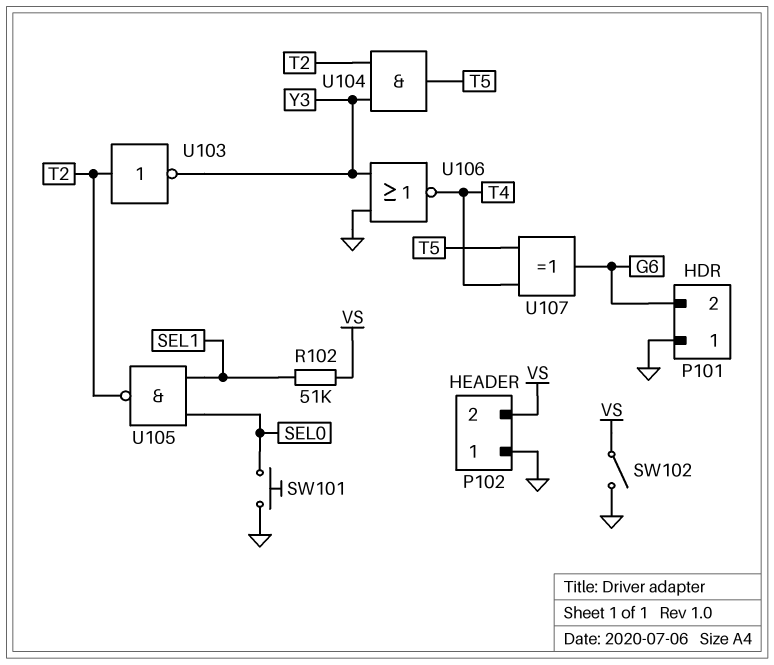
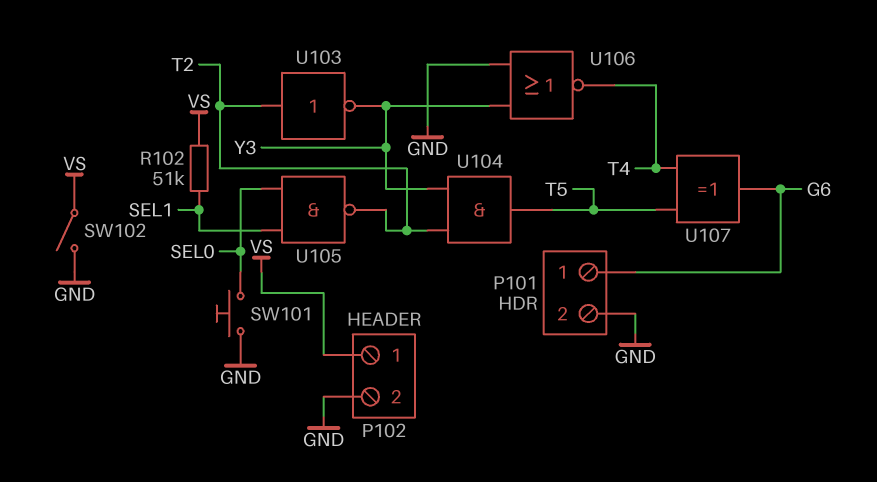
P101 pin 1: GND -> G6
P101 pin 2: G6 -> GND
P102 pin 1: GND -> VS
P102 pin 2: VS -> GND

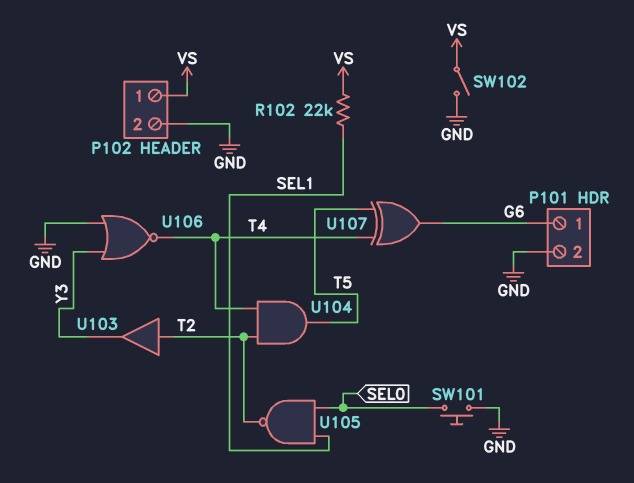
R102: 51k (SEL1, VS) -> 22k (SEL1, VS)
U103: NOT (in T2, out Y3) -> buffer (in T2, out Y3)
U104: AND (in T2, in Y3, out T5) -> AND (in T2, in T4, out T5)

